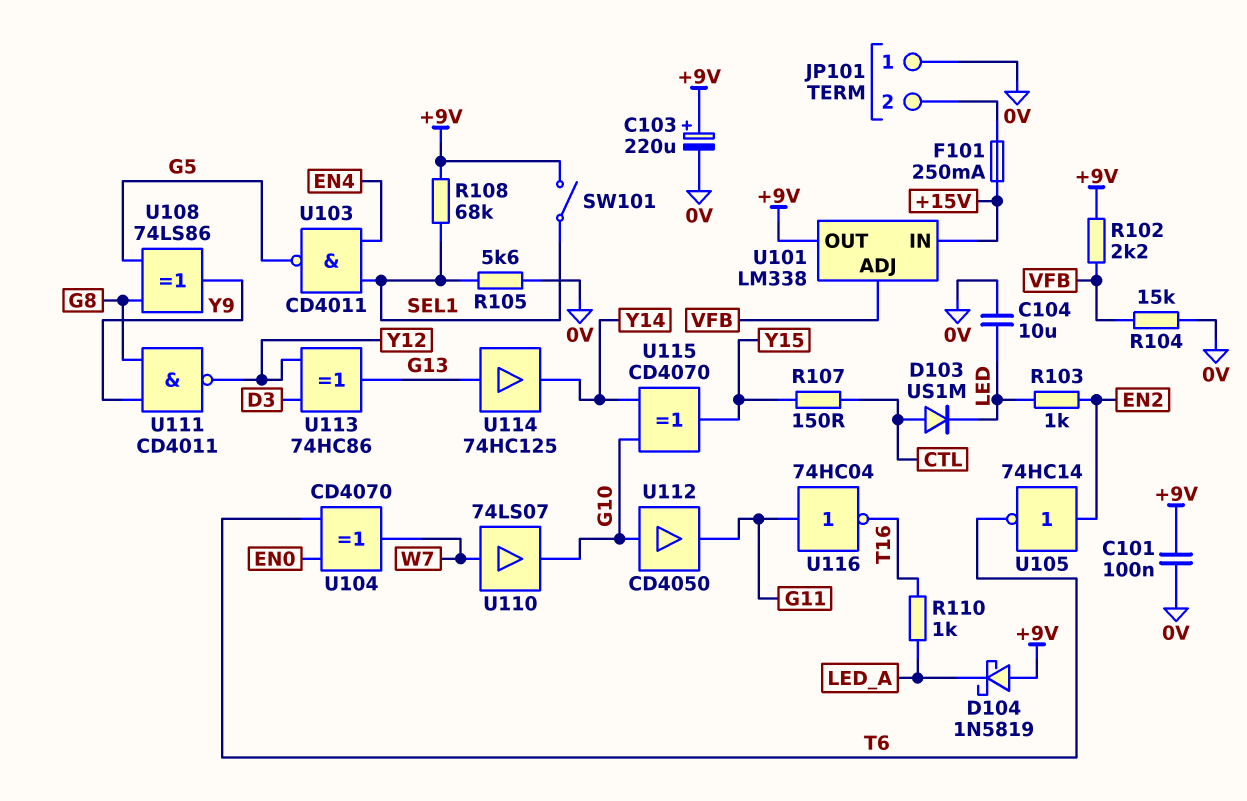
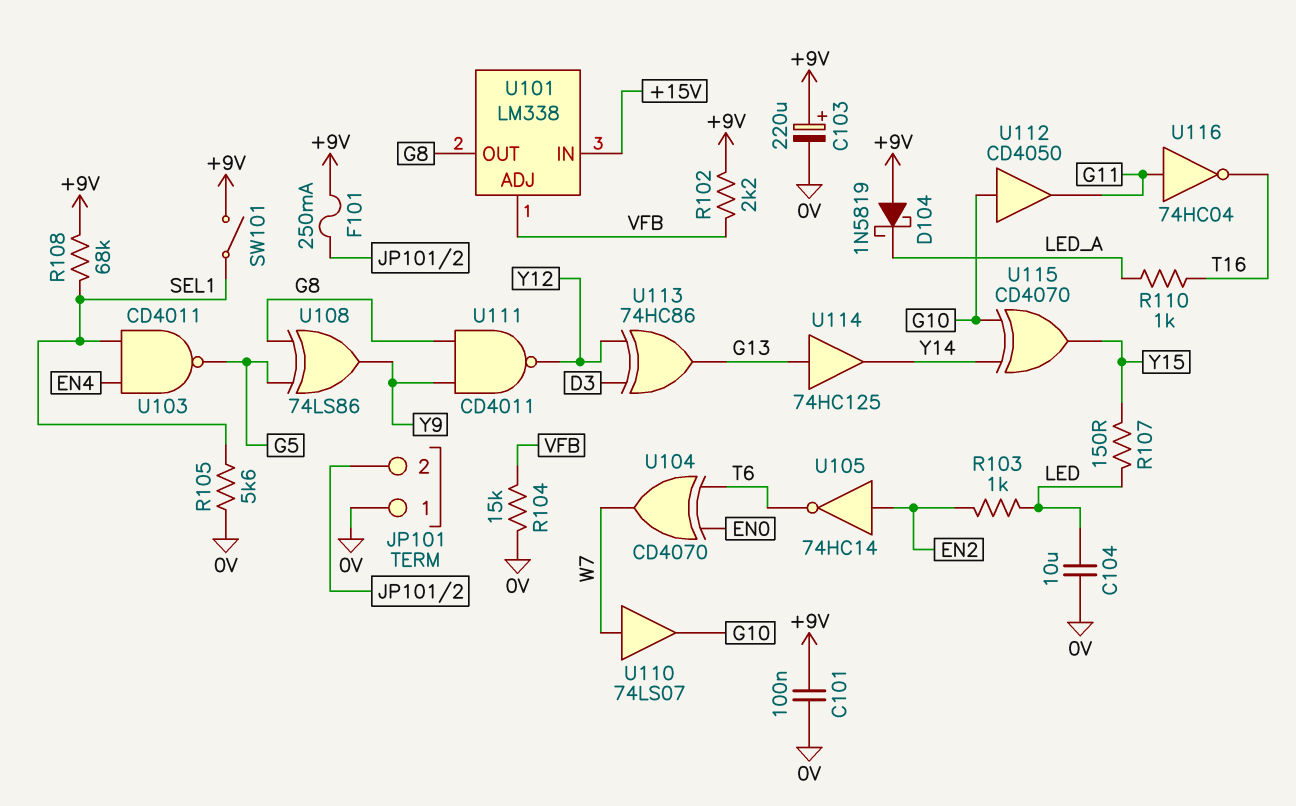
D103: diode US1M (A CTL, K LED) -> none
F101: 250mA (+15V, JP101/2) -> 250mA (+9V, JP101/2)
R107: 150 (CTL, Y15) -> 150 (LED, Y15)
U101 pin OUT: +9V -> G8

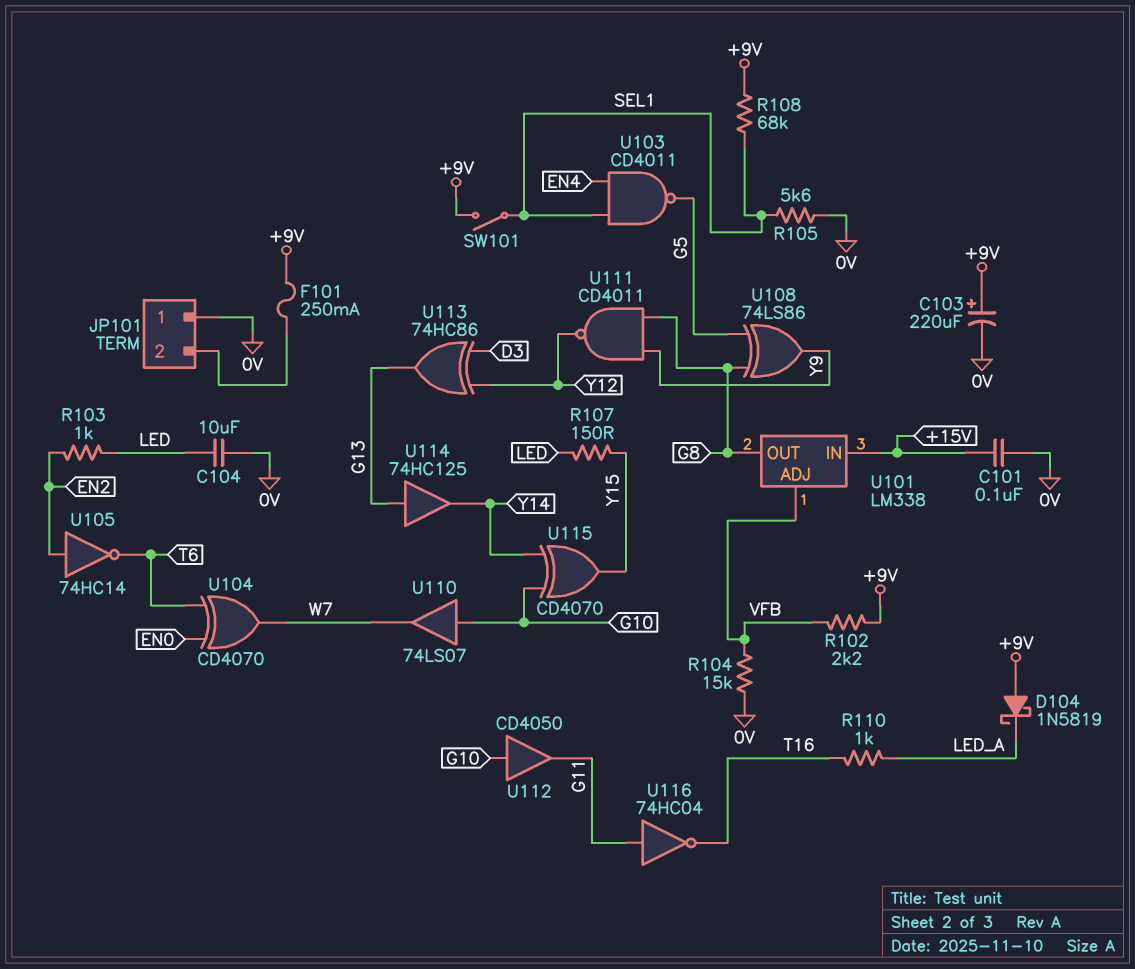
C101: 100nF (+9V, 0V) -> 100nF (+15V, 0V)
U110: buffer 74LS07 (in W7, out G10) -> buffer 74LS07 (in G10, out W7)

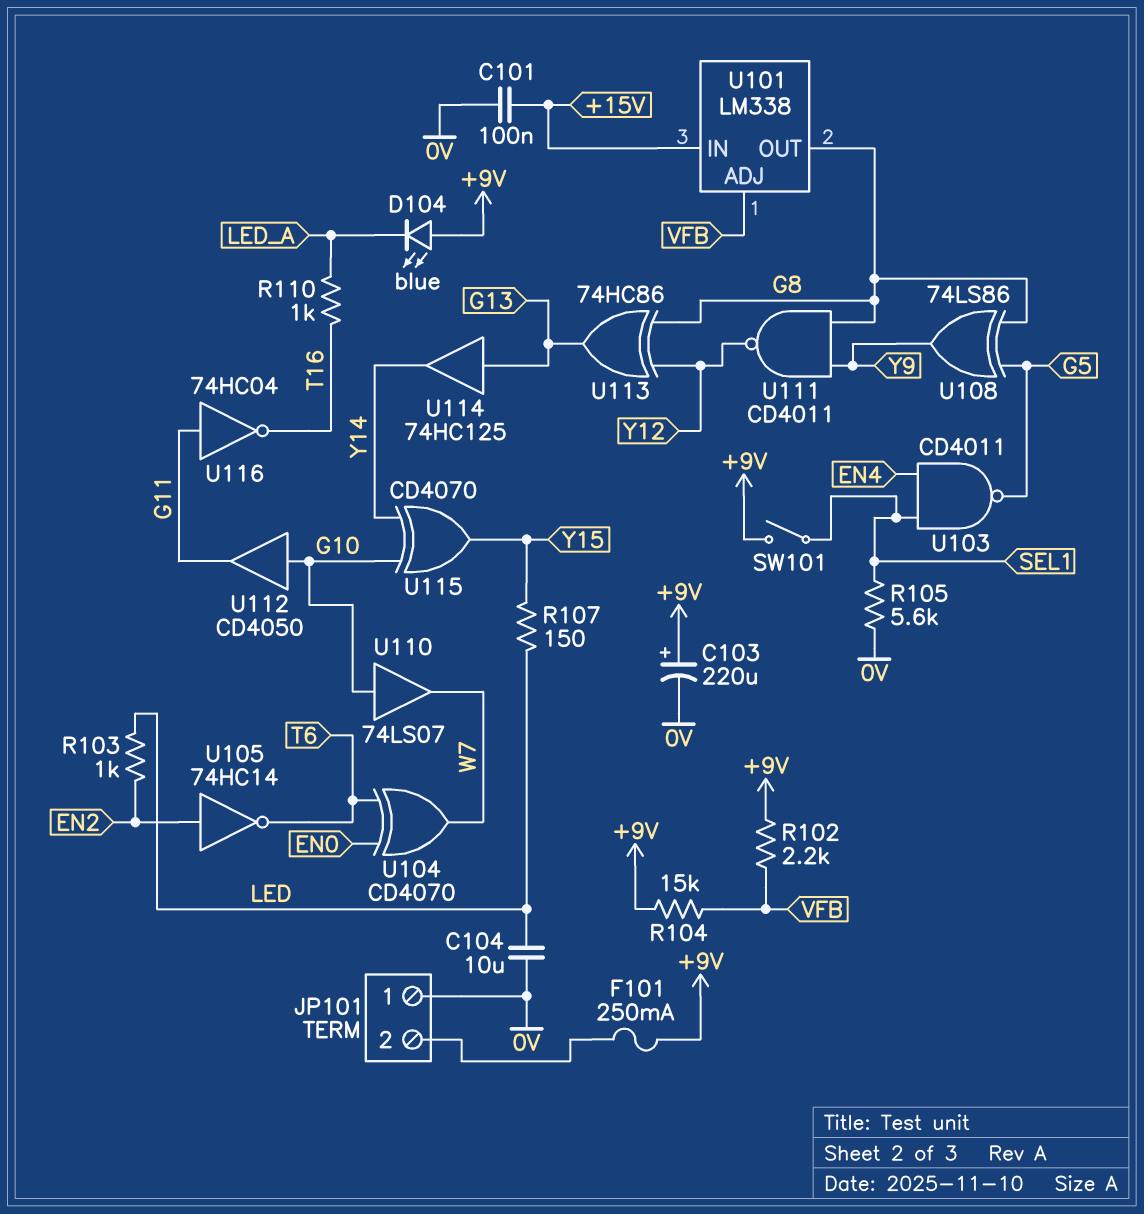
D104: schottky 1N5819 (A +9V, K LED_A) -> LED blue (A +9V, K LED_A)
R104: 15k (0V, VFB) -> 15k (+9V, VFB)
R108: 68k (+9V, SEL1) -> none
U113: XOR 74HC86 (in D3, in Y12, out G13) -> XOR 74HC86 (in G8, in Y12, out G13)

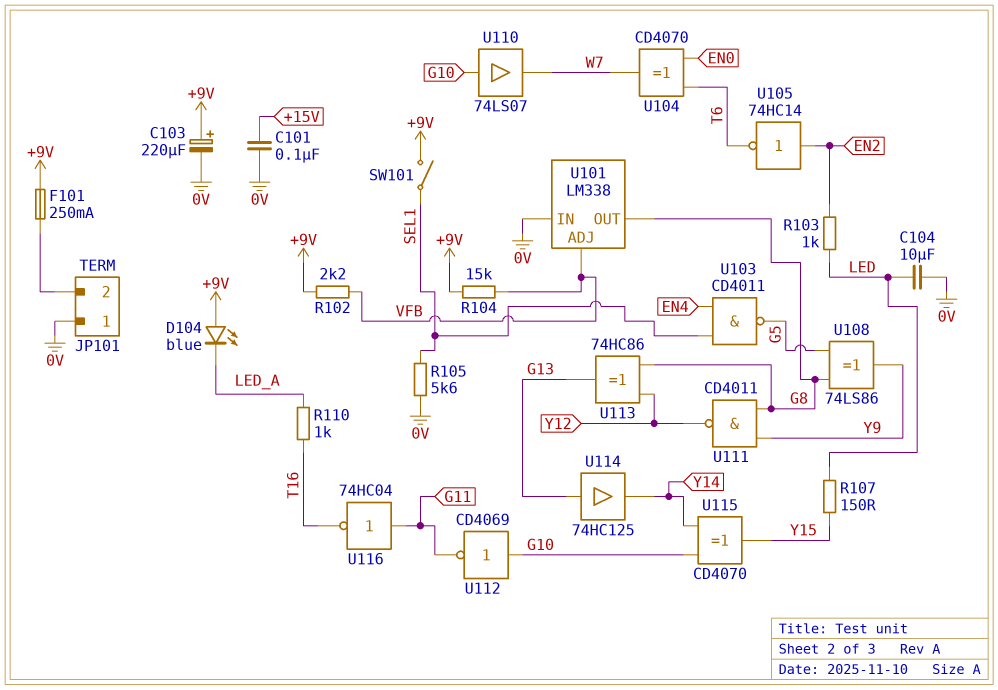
U101 pin IN: +15V -> 0V
U112: buffer CD4050 (in G10, out G11) -> NOT CD4069 (in G10, out G11)

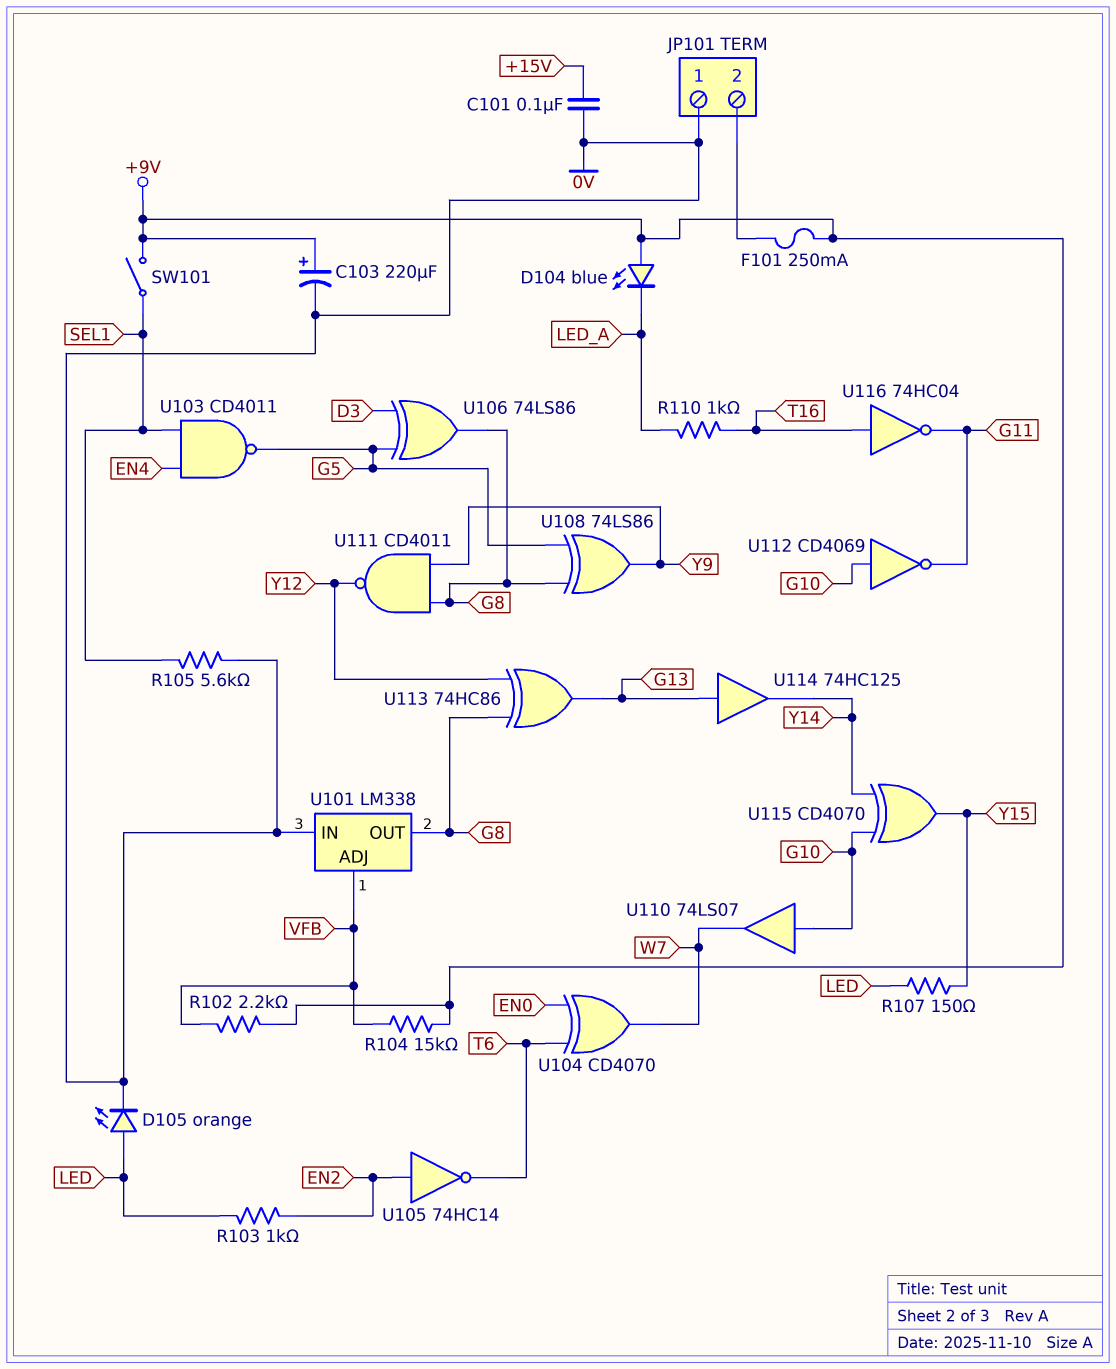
C104: 10uF (0V, LED) -> none
D105: none -> LED orange (A LED, K 0V)
U106: none -> XOR 74LS86 (in D3, in G5, out G8)
U116: NOT 74HC04 (in G11, out T16) -> NOT 74HC04 (in T16, out G11)

